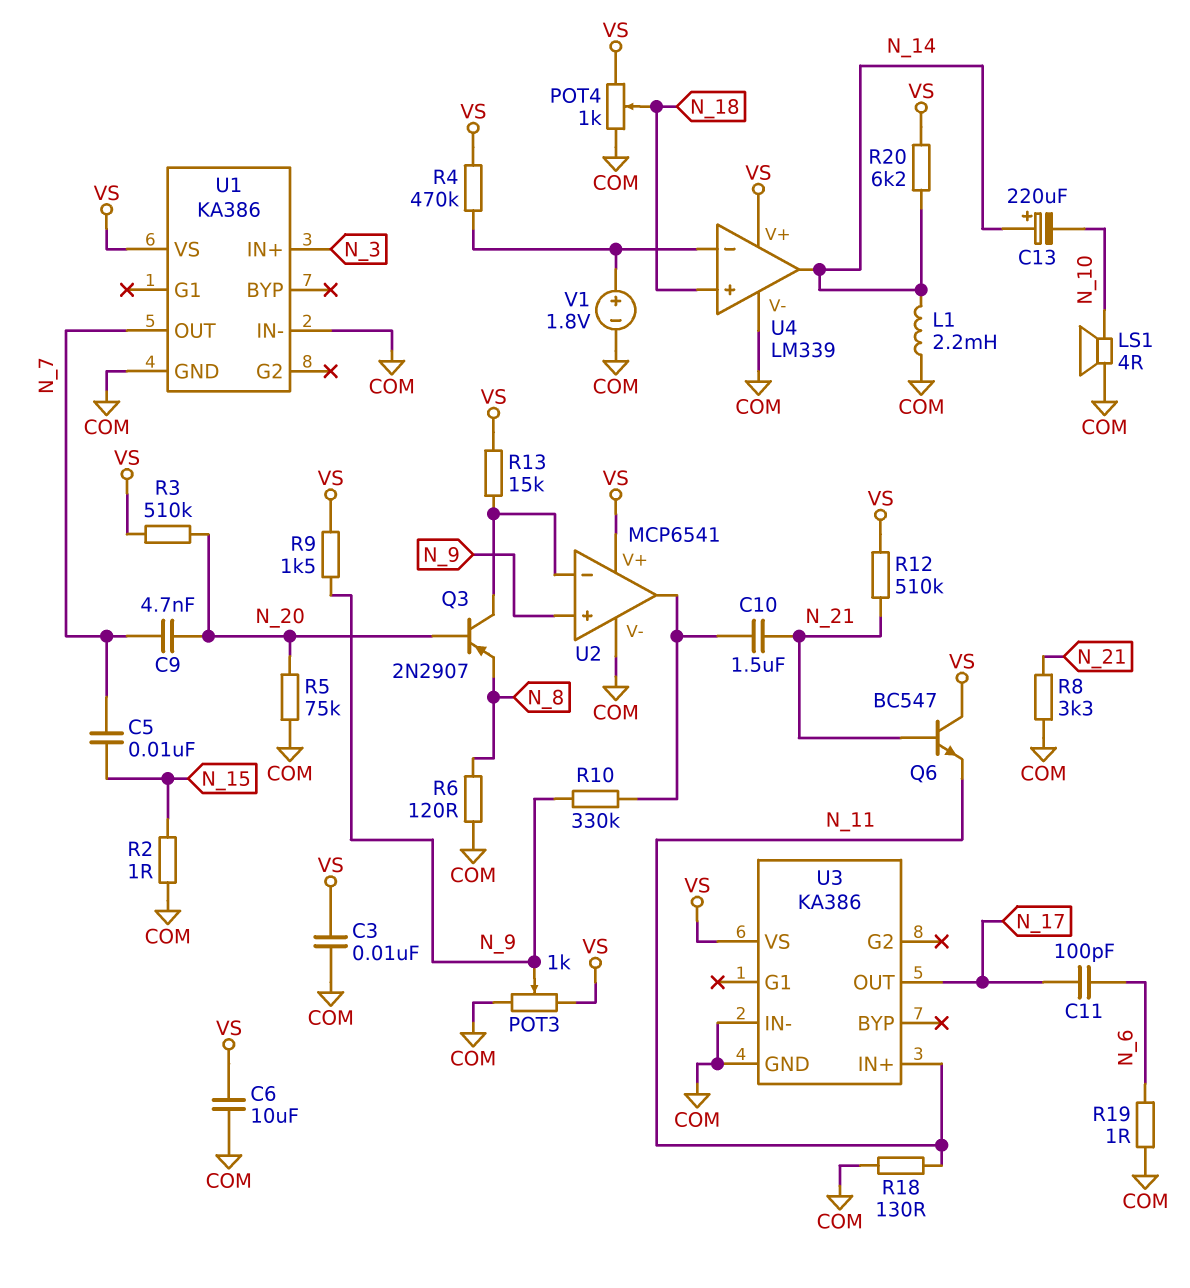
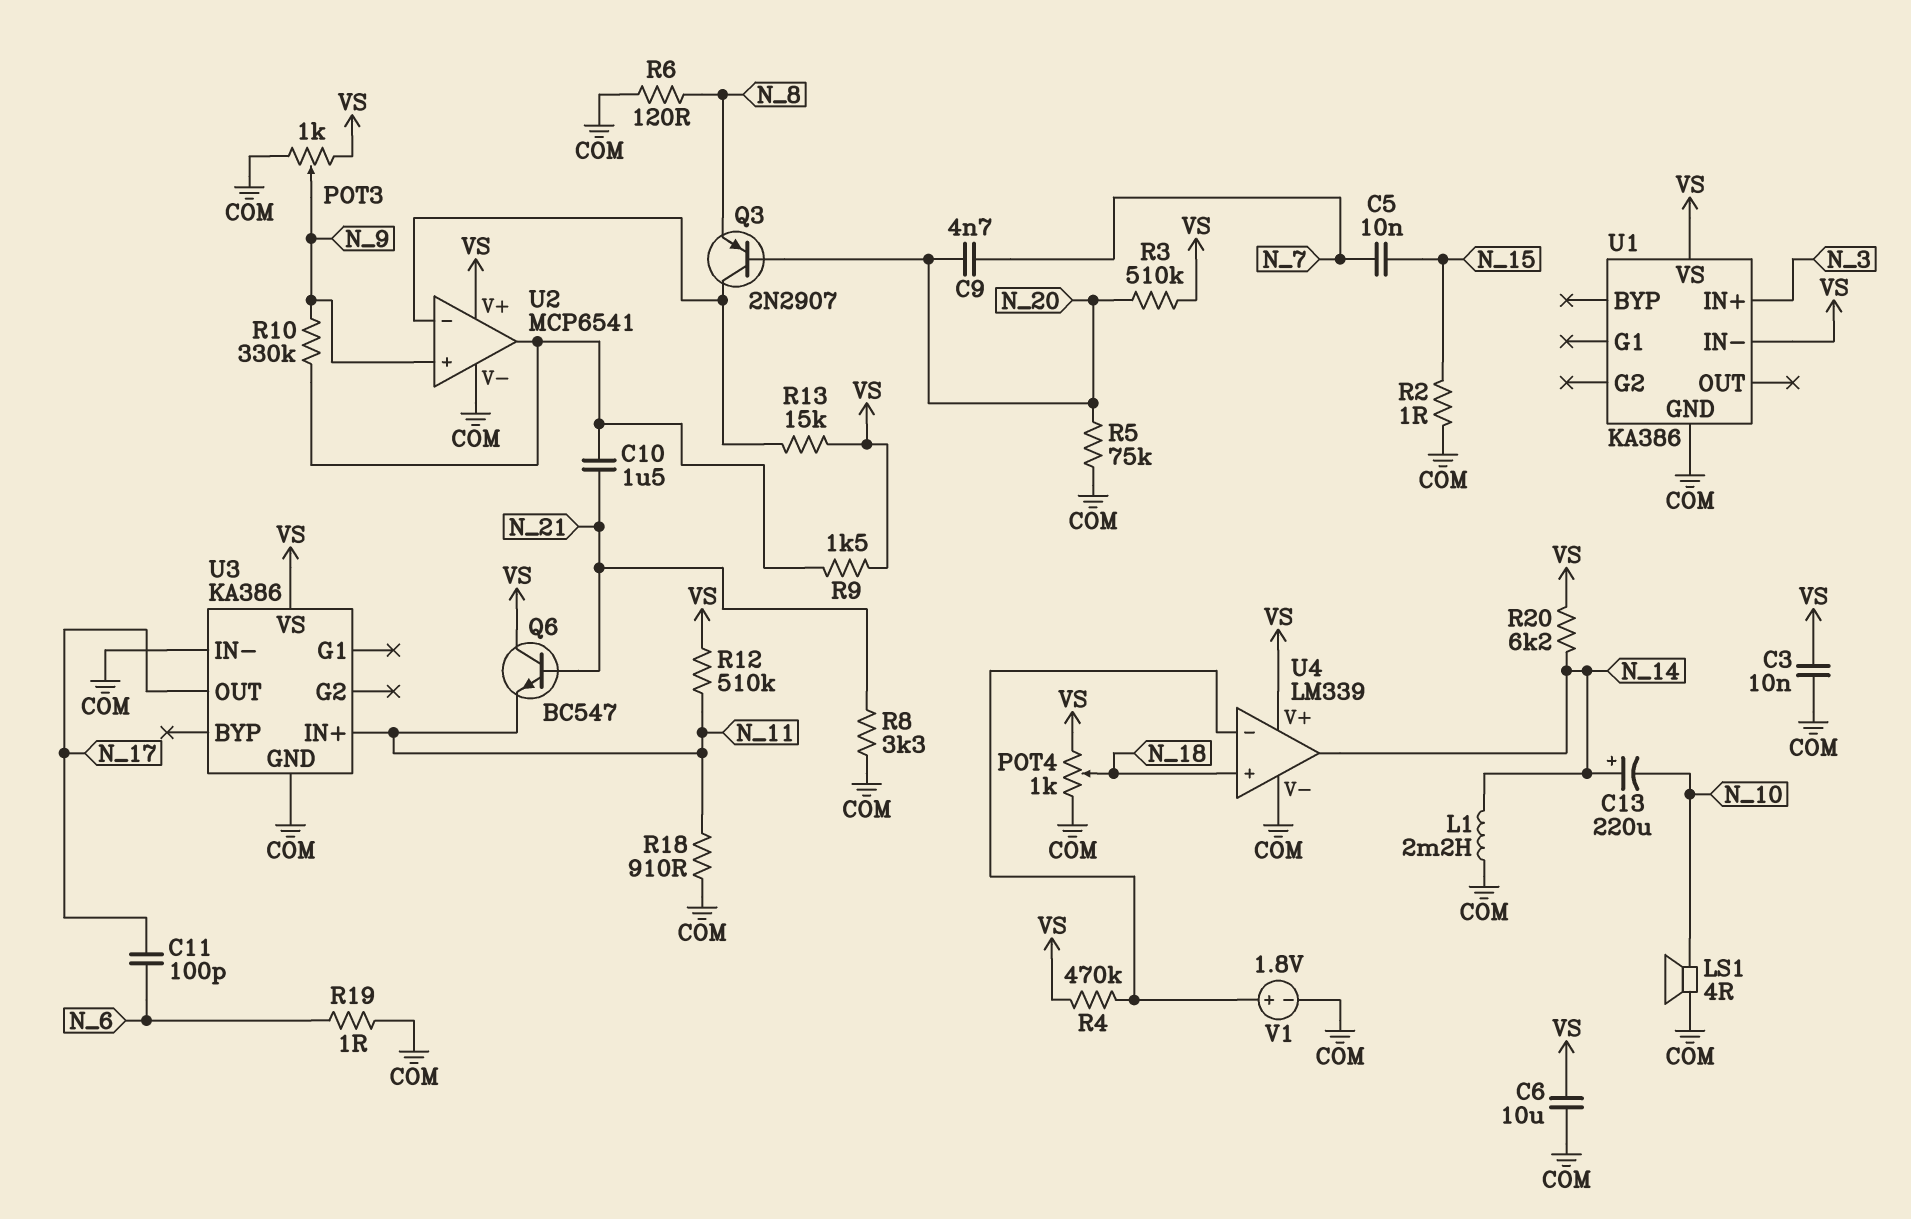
R9: 1.5k (N_9, VS) -> 1.5k (U2/out, VS)
R12: 510k (N_21, VS) -> 510k (N_11, VS)
R18: 130 (COM, N_11) -> 910 (COM, N_11)
U1 pin IN-: COM -> VS
U1 pin OUT: N_7 -> none

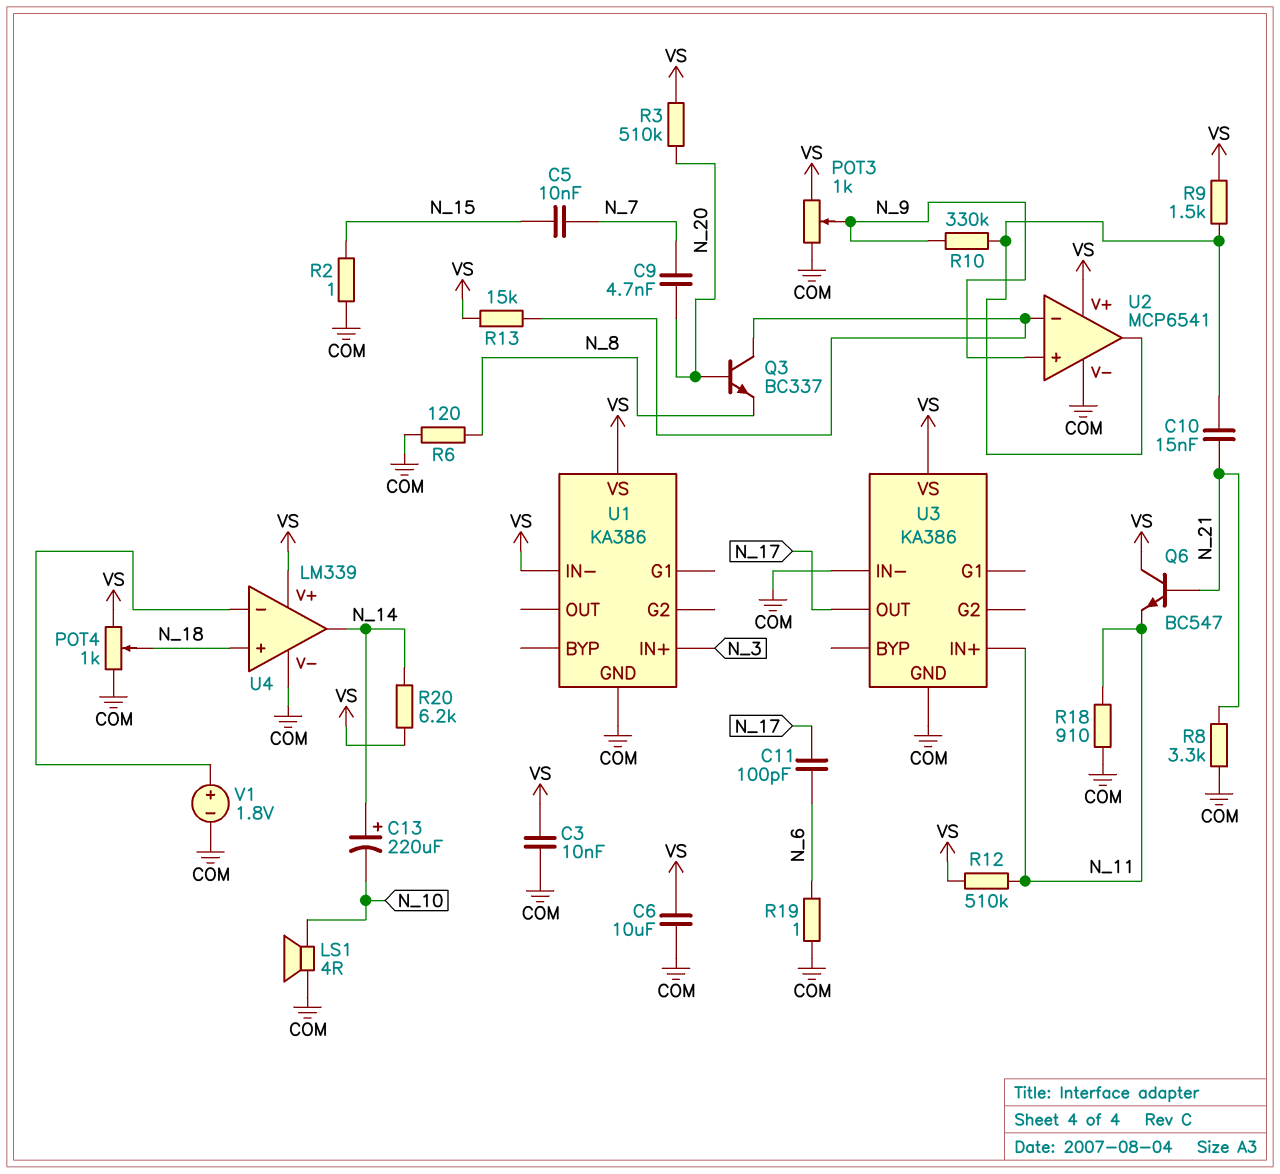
C10: 1.5uF (N_21, U2/out) -> 15nF (N_21, U2/out)
L1: 2.2mH (COM, N_14) -> none
Q3: PNP 2N2907 (B N_20, C U2/in-, E N_8) -> NPN BC337 (B N_20, C U2/in-, E N_8)
R4: 470k (U4/in-, VS) -> none
R5: 75k (COM, N_20) -> none

